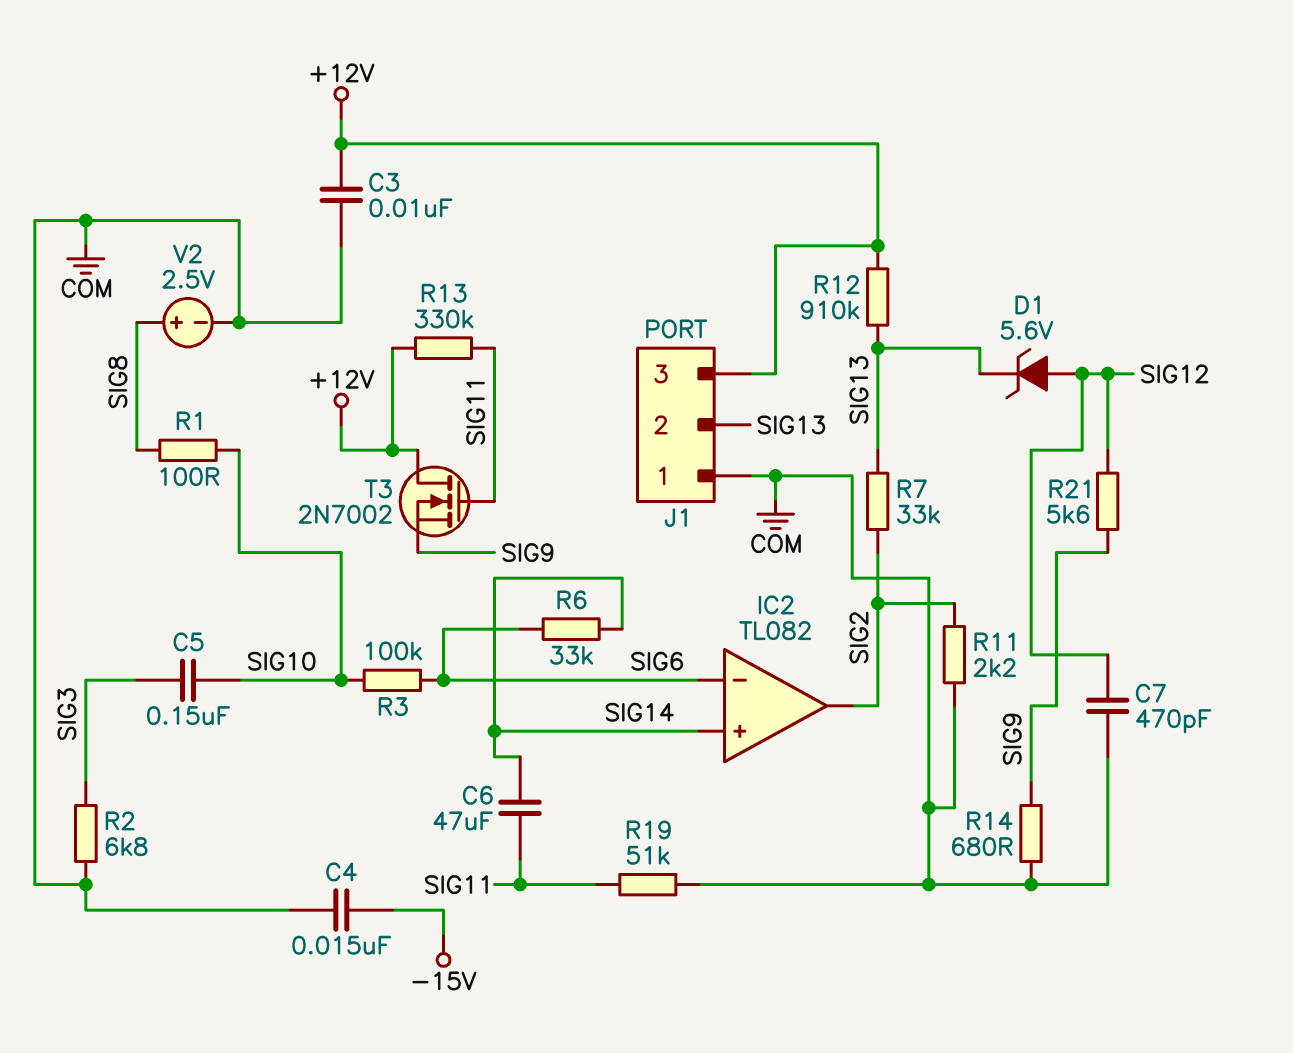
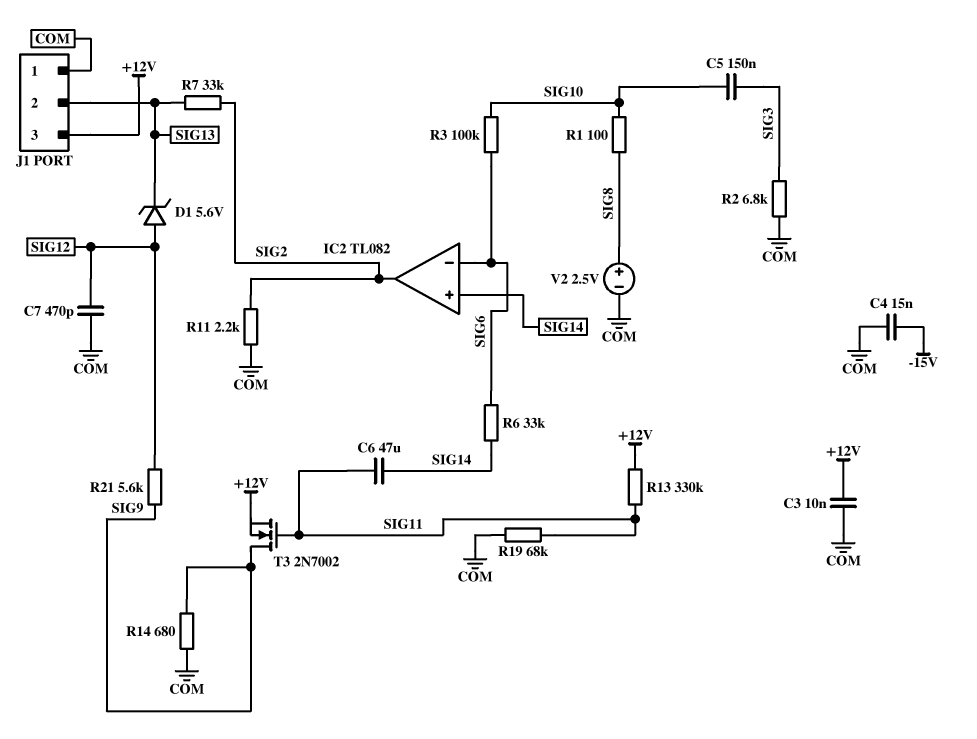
R12: 910k (+12V, SIG13) -> none
R19: 51k (COM, SIG11) -> 68k (COM, SIG11)
T3: NMOS 2N7002 (G SIG11, D +12V, S SIG9) -> NMOS 2N7002 (G SIG11, D SIG9, S +12V)

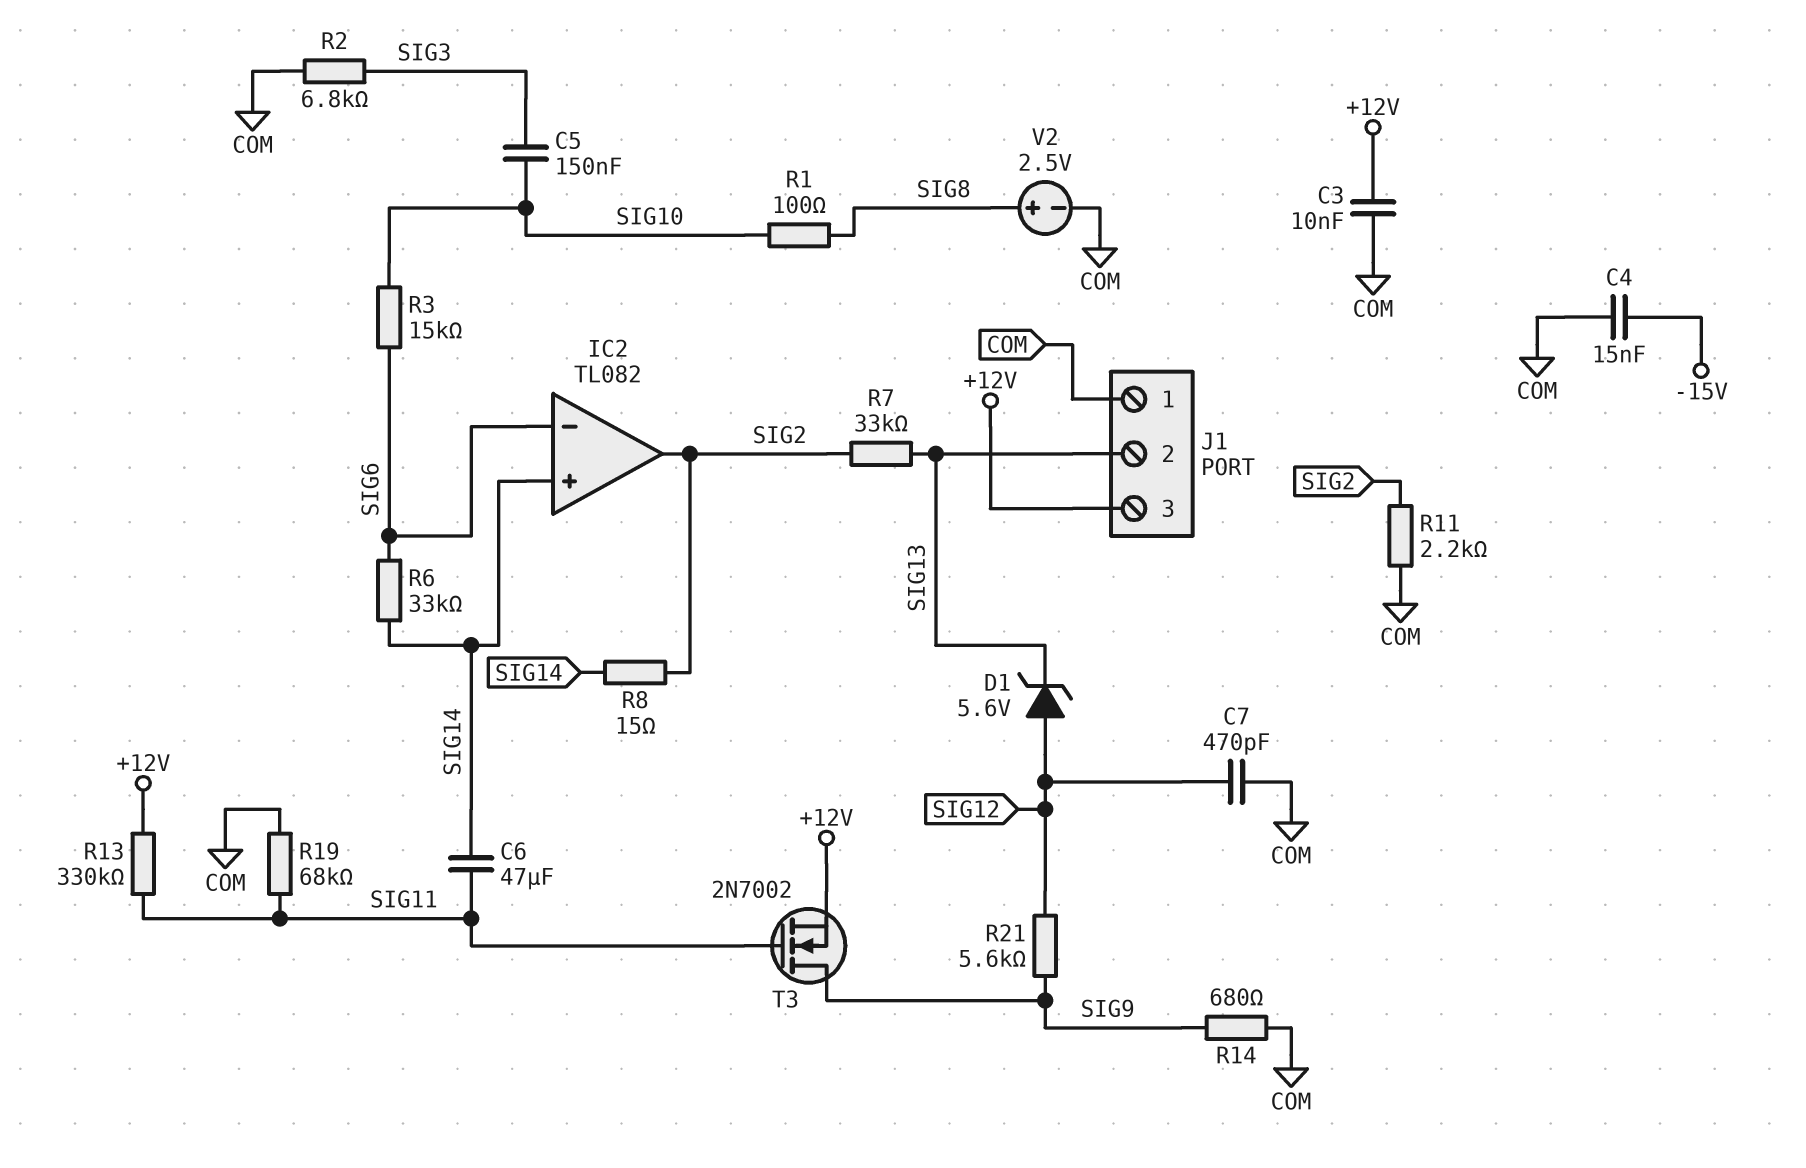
R3: 100k (SIG6, SIG10) -> 15k (SIG6, SIG10)
R8: none -> 15 (SIG2, SIG14)

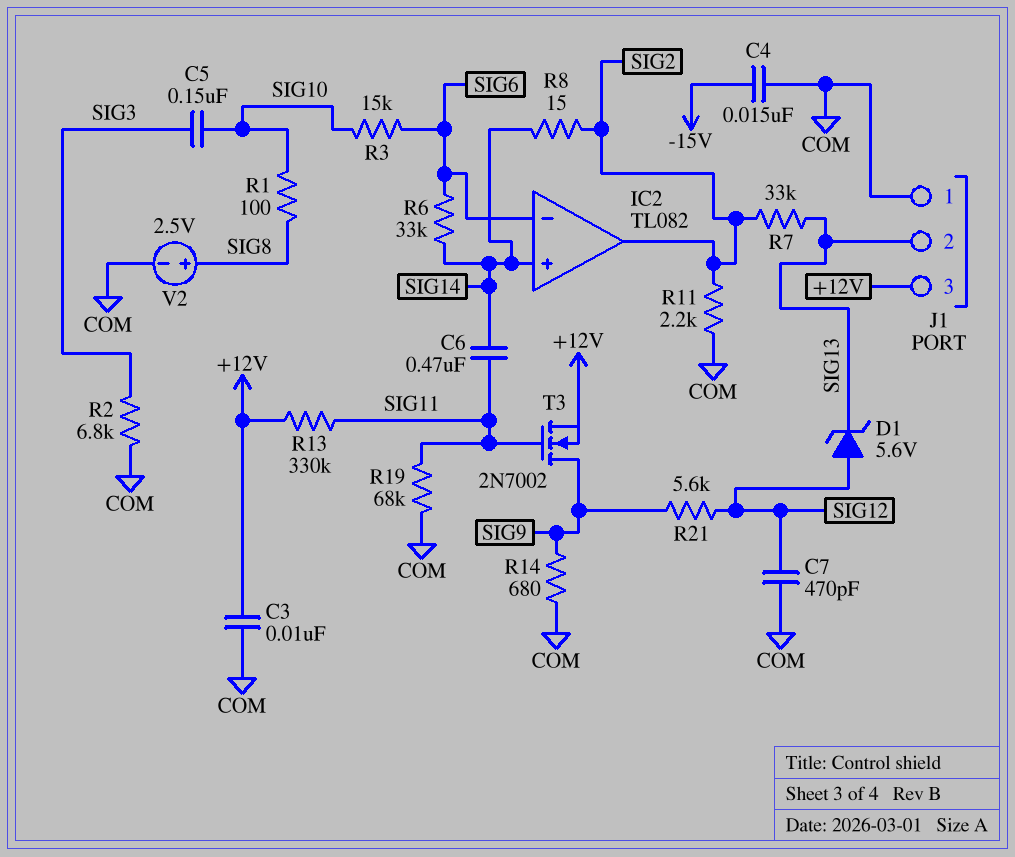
C6: 47uF (SIG11, SIG14) -> 470nF (SIG11, SIG14)

